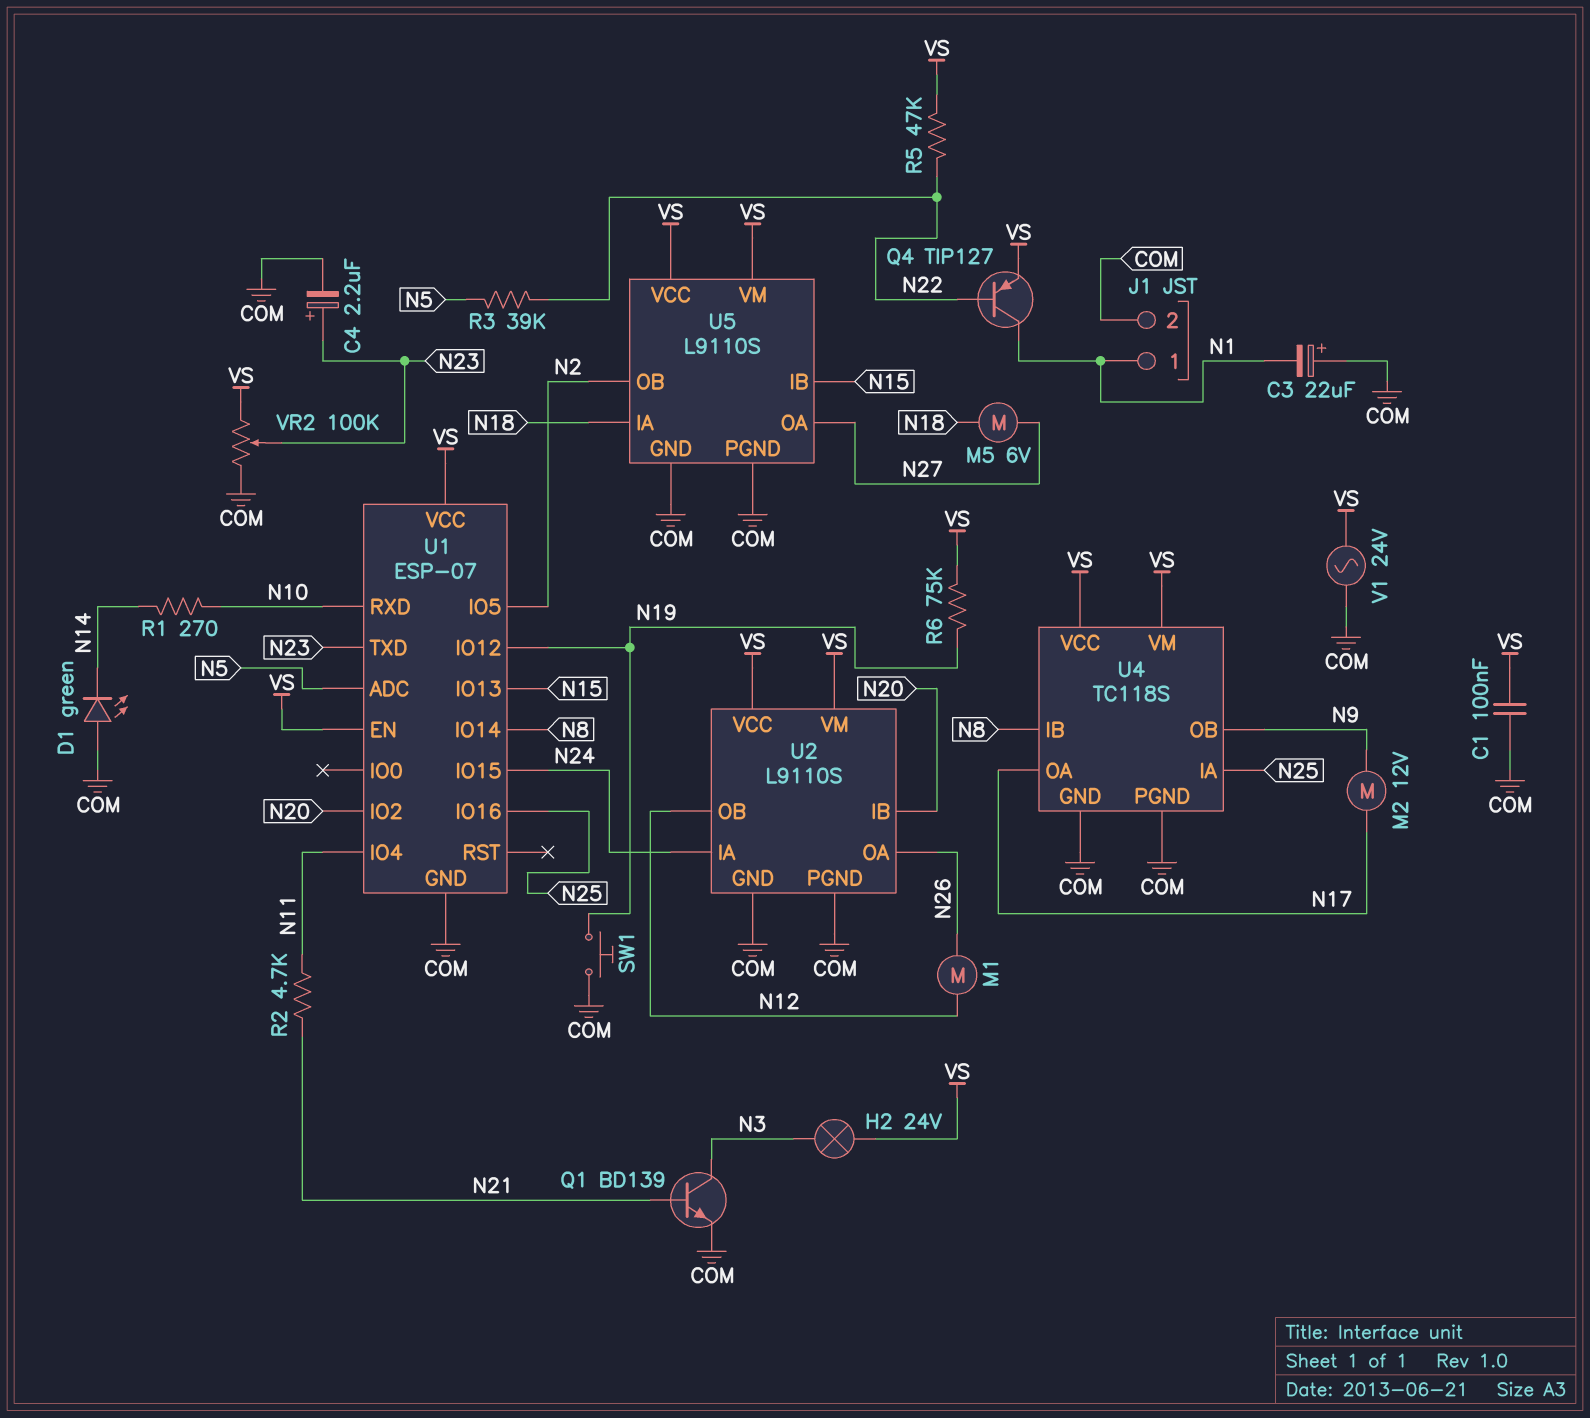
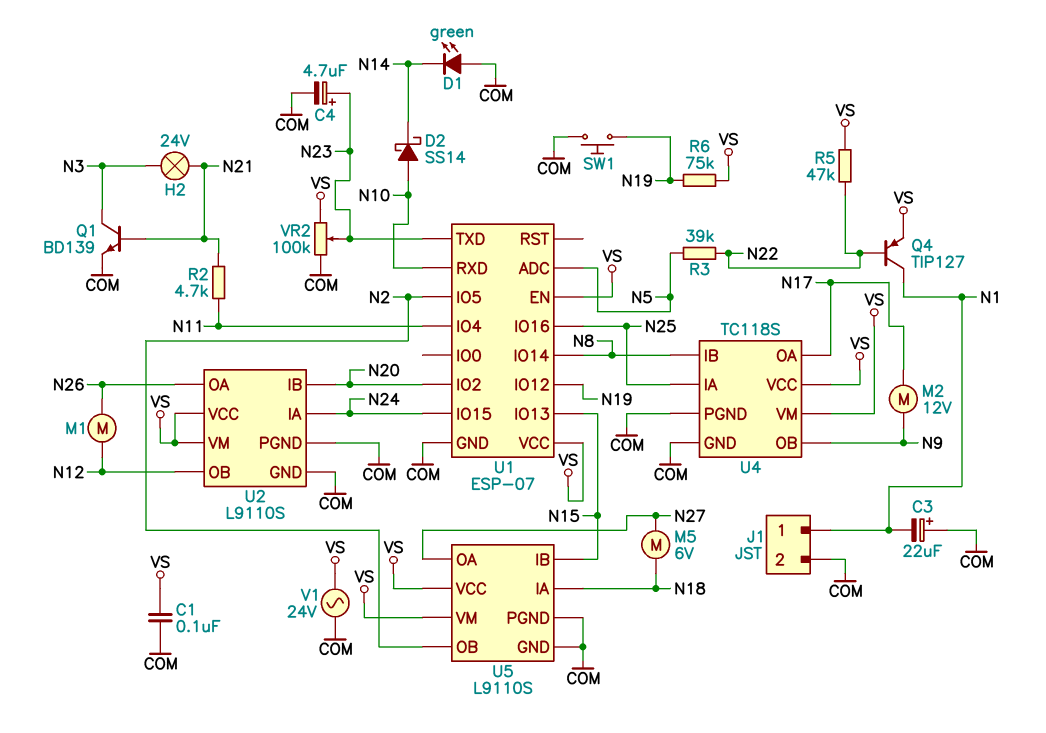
C4: 2.2uF (plus N23, minus COM) -> 4.7uF (plus N23, minus COM)
D2: none -> schottky SS14 (A N10, K N14)
H2: lamp 24V (N3, VS) -> lamp 24V (N3, N21)
R1: 270 (N10, N14) -> none

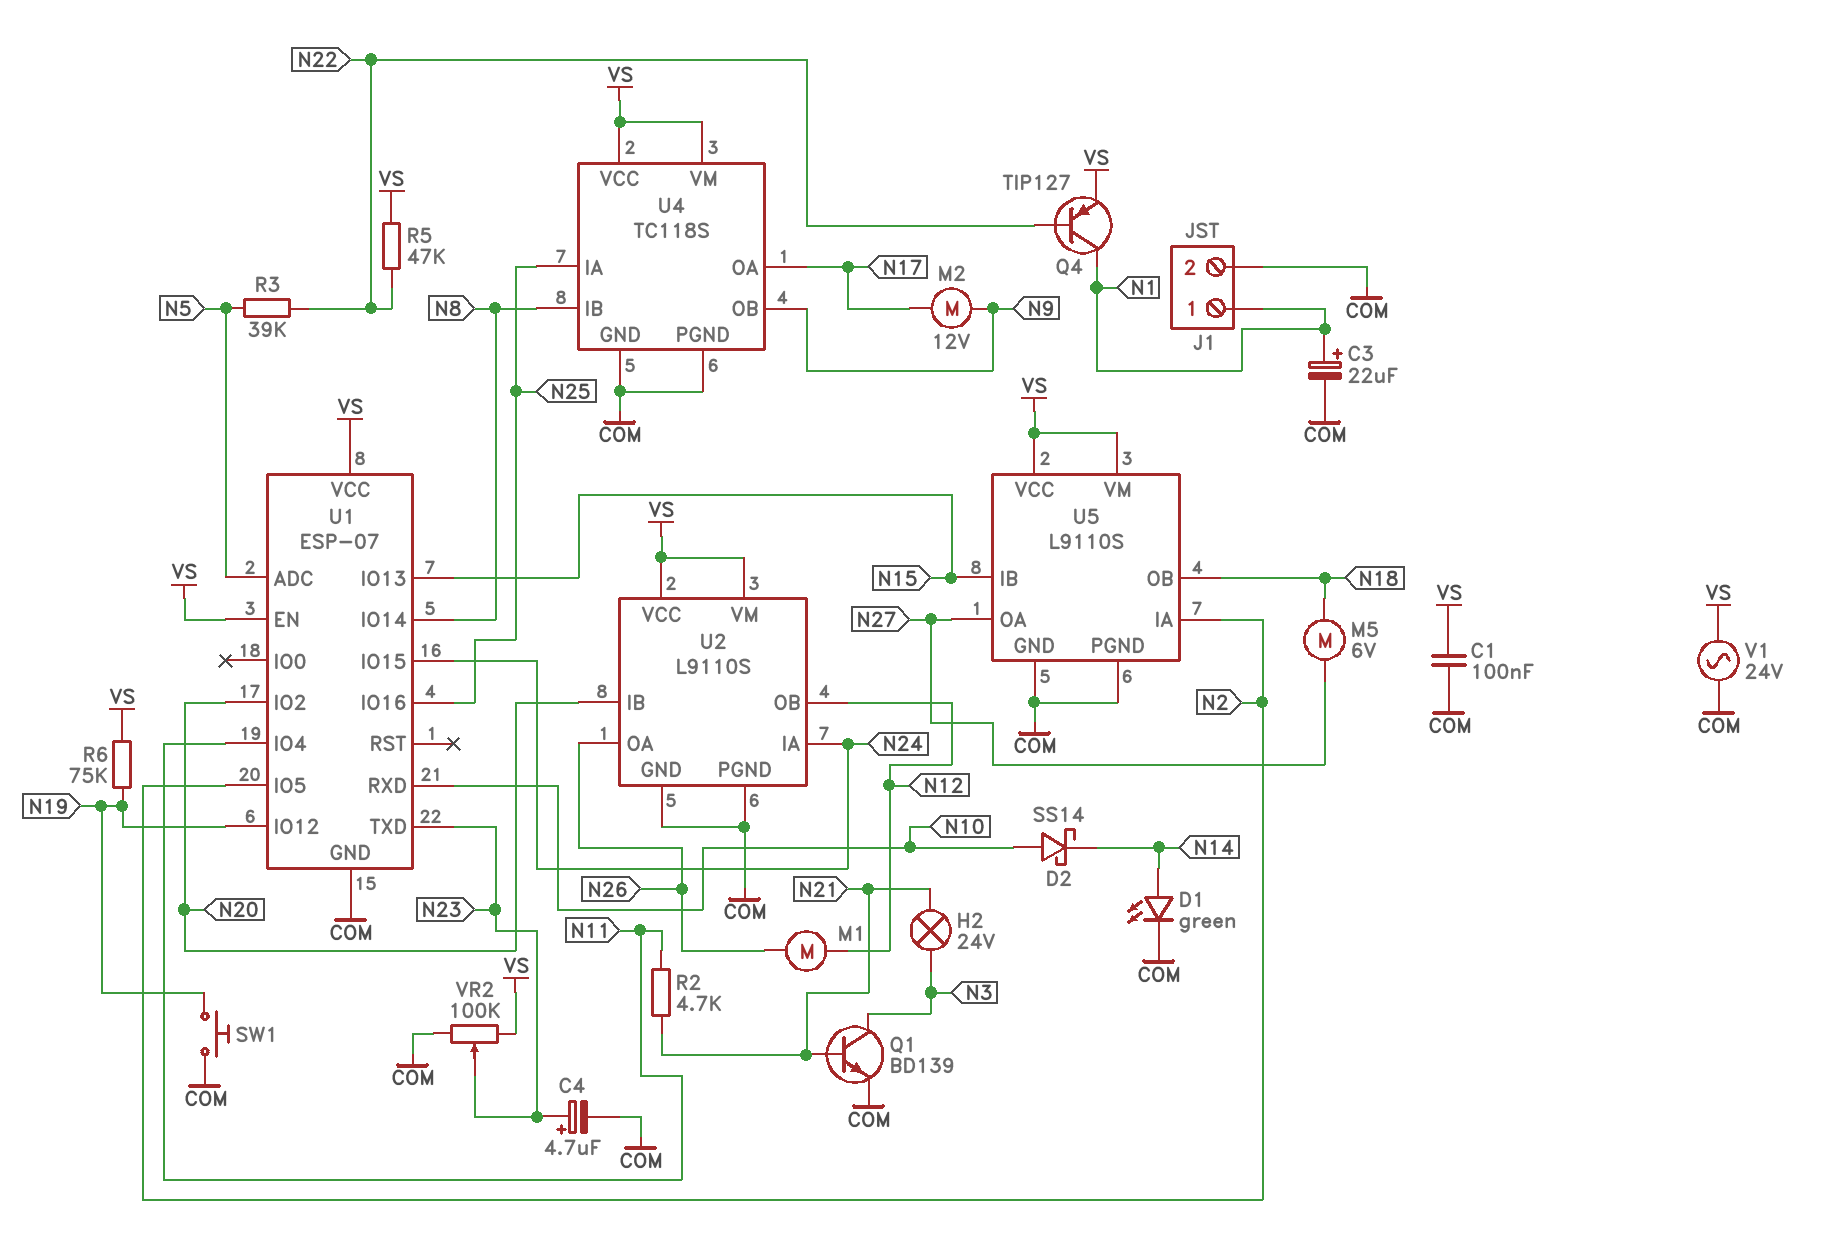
C3: 22uF (plus COM, minus N1) -> 22uF (plus N1, minus COM)
D1: LED green (A COM, K N14) -> LED green (A N14, K COM)
U5 pin IA: N18 -> N2
U5 pin OB: N2 -> N18

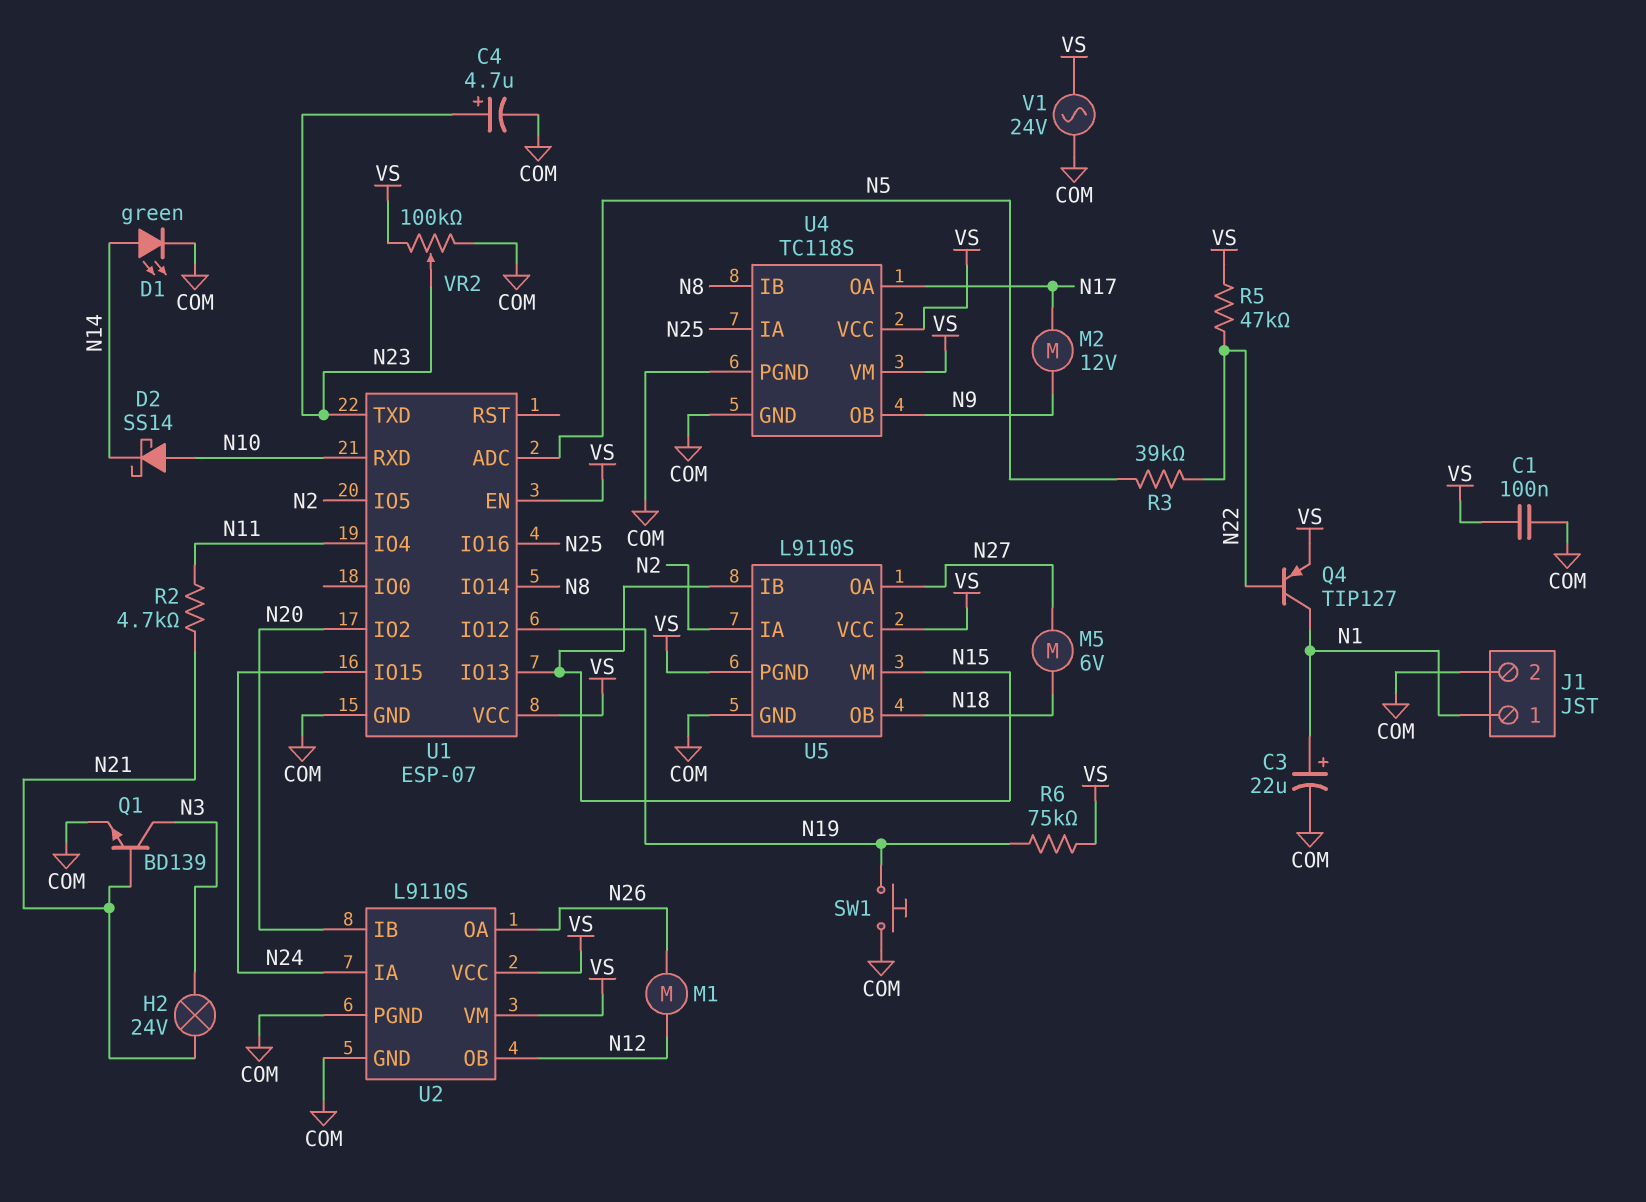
U5 pin PGND: COM -> VS
U5 pin VM: VS -> N15

